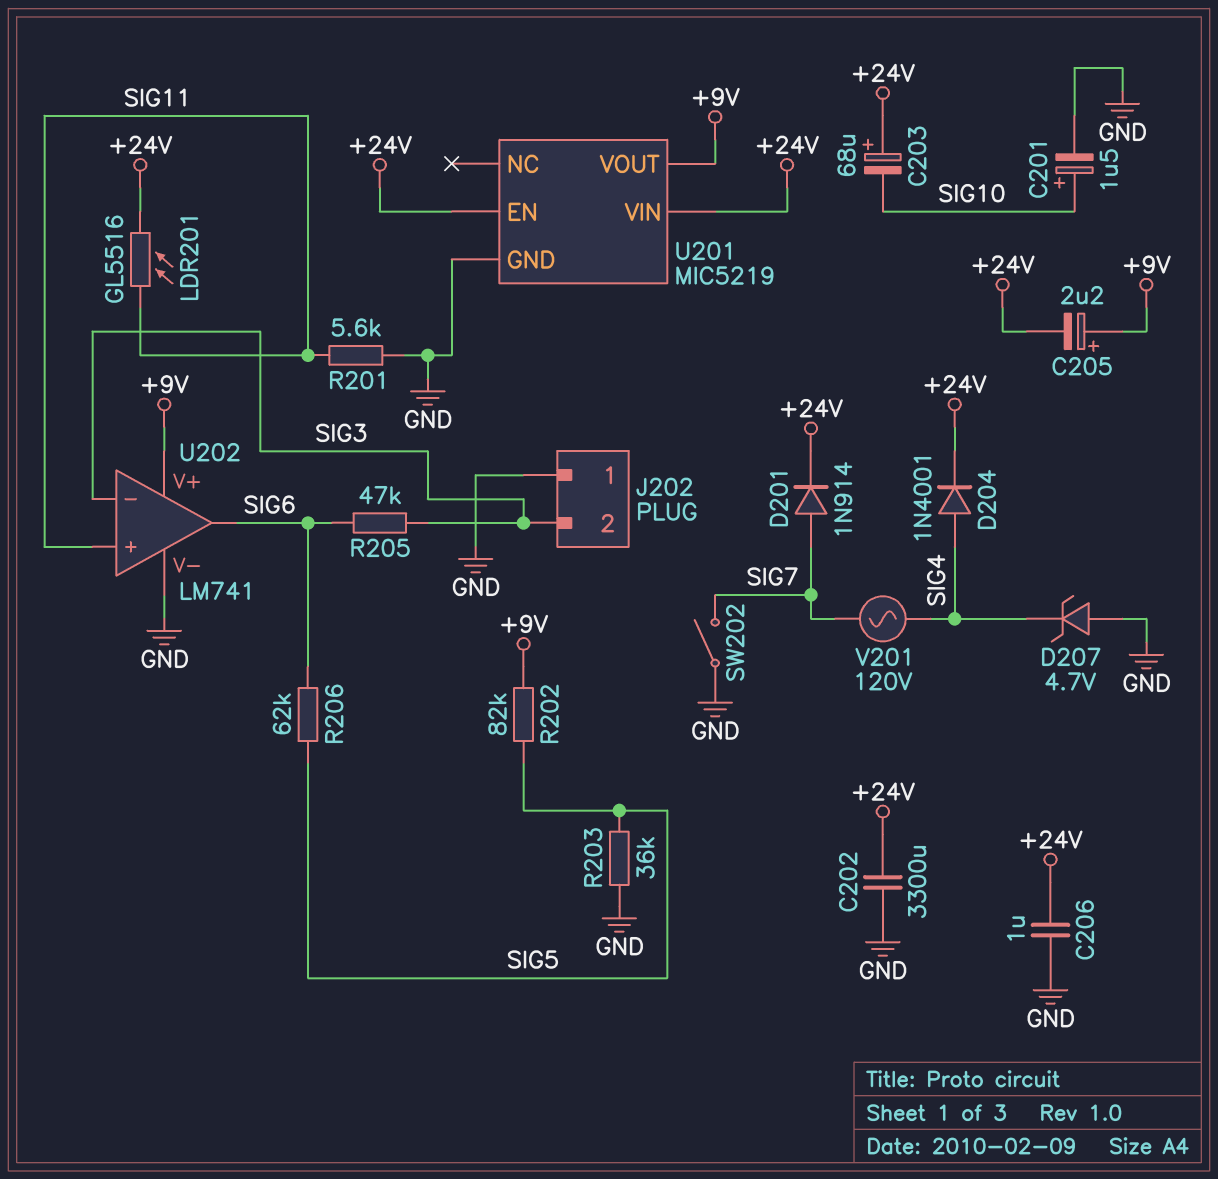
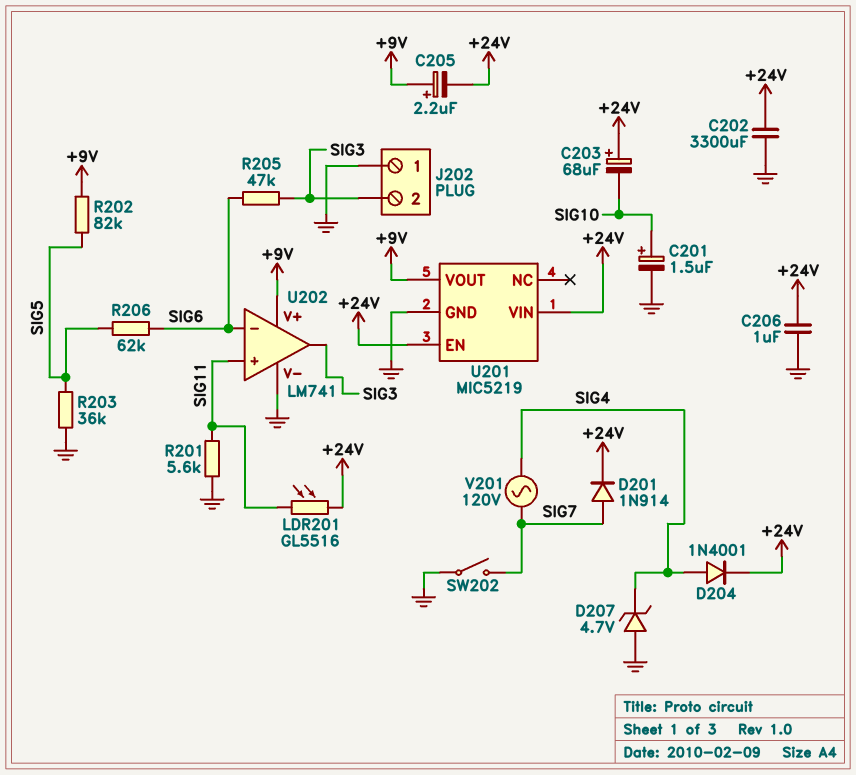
U202 pin in-: SIG3 -> SIG6
U202 pin out: SIG6 -> SIG3

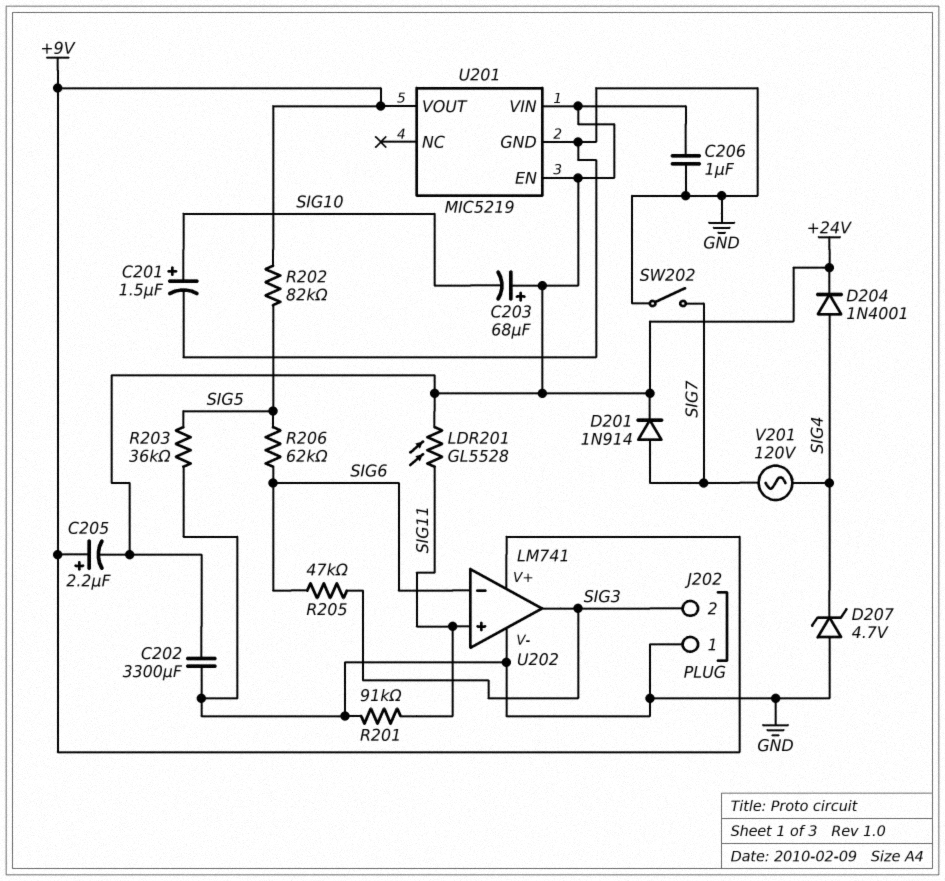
LDR201: GL5516 (+24V, SIG11) -> GL5528 (+24V, SIG11)
R201: 5.6k (GND, SIG11) -> 91k (GND, SIG11)

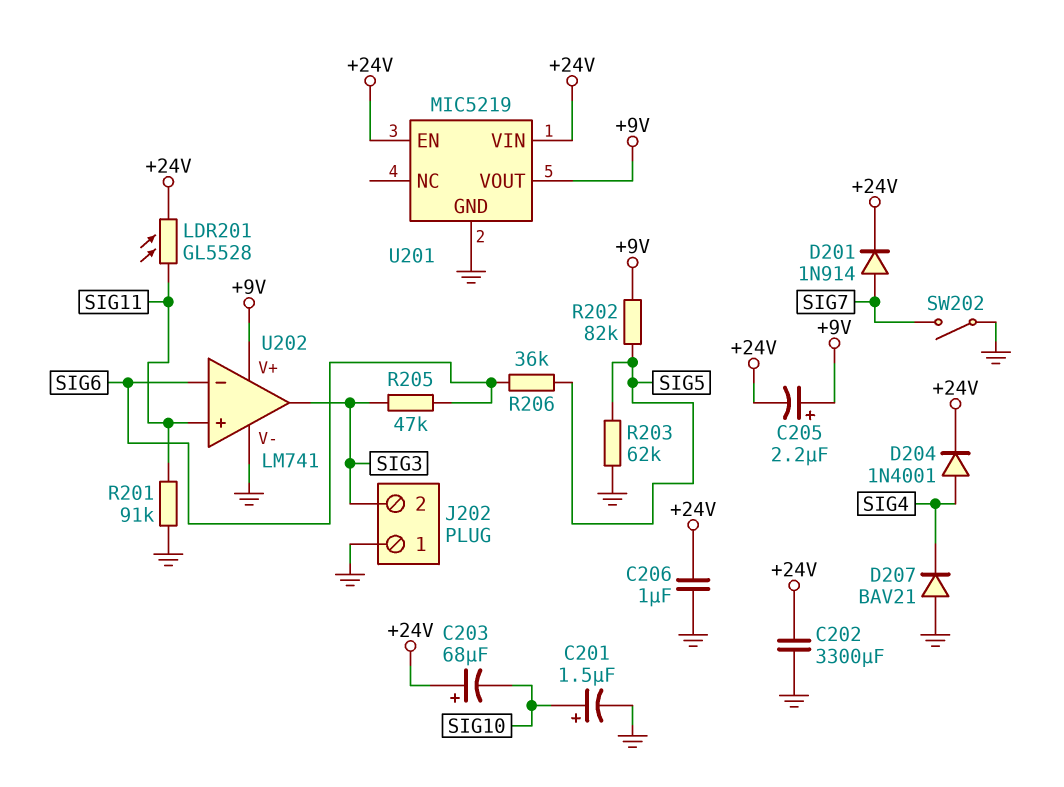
D207: zener 4.7V (A GND, K SIG4) -> diode BAV21 (A GND, K SIG4)
R203: 36k (GND, SIG5) -> 62k (GND, SIG5)
R206: 62k (SIG5, SIG6) -> 36k (SIG5, SIG6)
V201: AC 120V (SIG4, SIG7) -> none

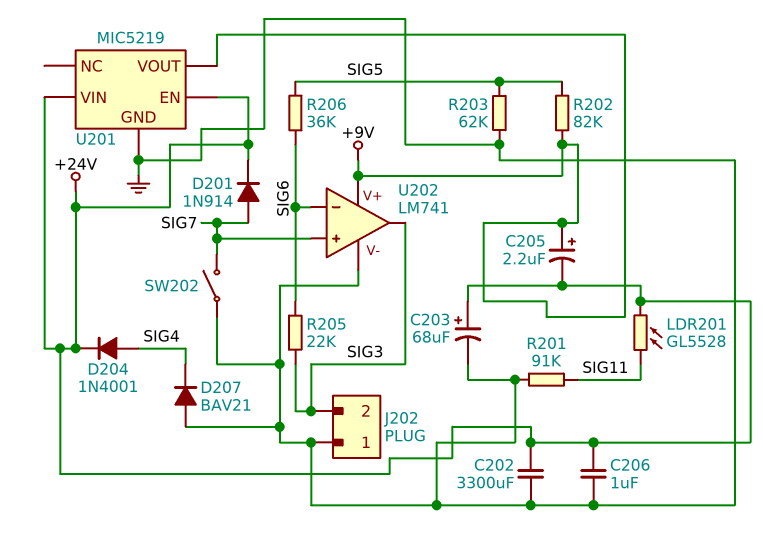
C201: 1.5uF (plus SIG10, minus GND) -> none
C203: 68uF (plus +24V, minus SIG10) -> 68uF (plus +24V, minus GND)
R205: 47k (SIG3, SIG6) -> 22k (SIG3, SIG6)
U202 pin in+: SIG11 -> SIG7

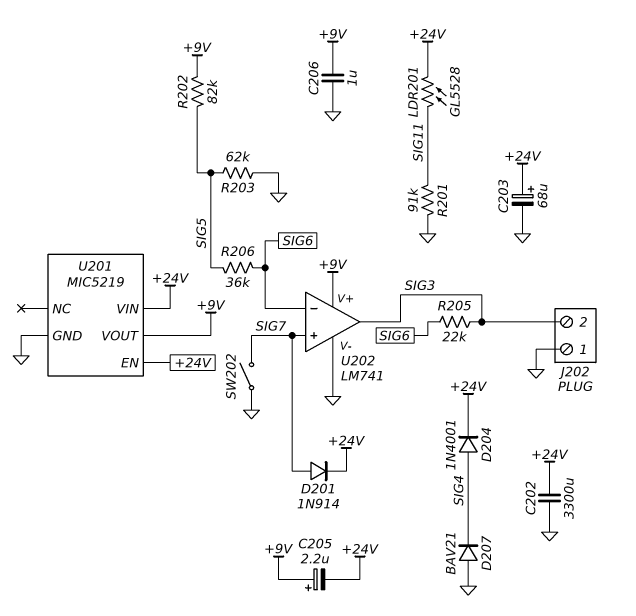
C206: 1uF (+24V, GND) -> 1uF (+9V, GND)

